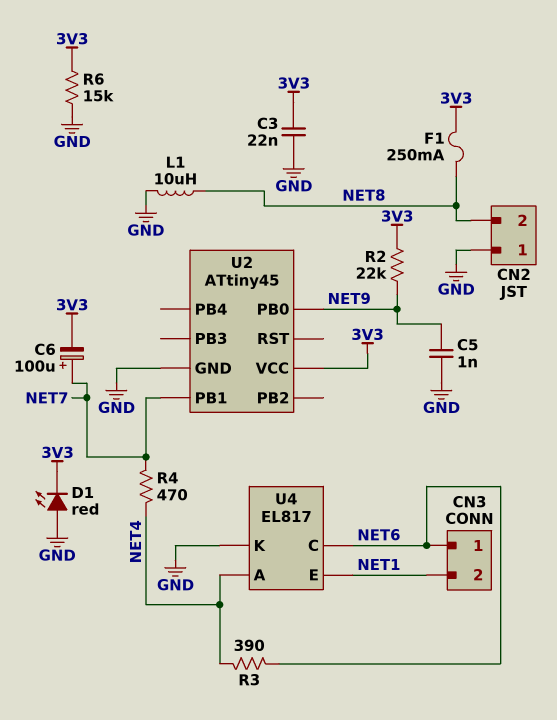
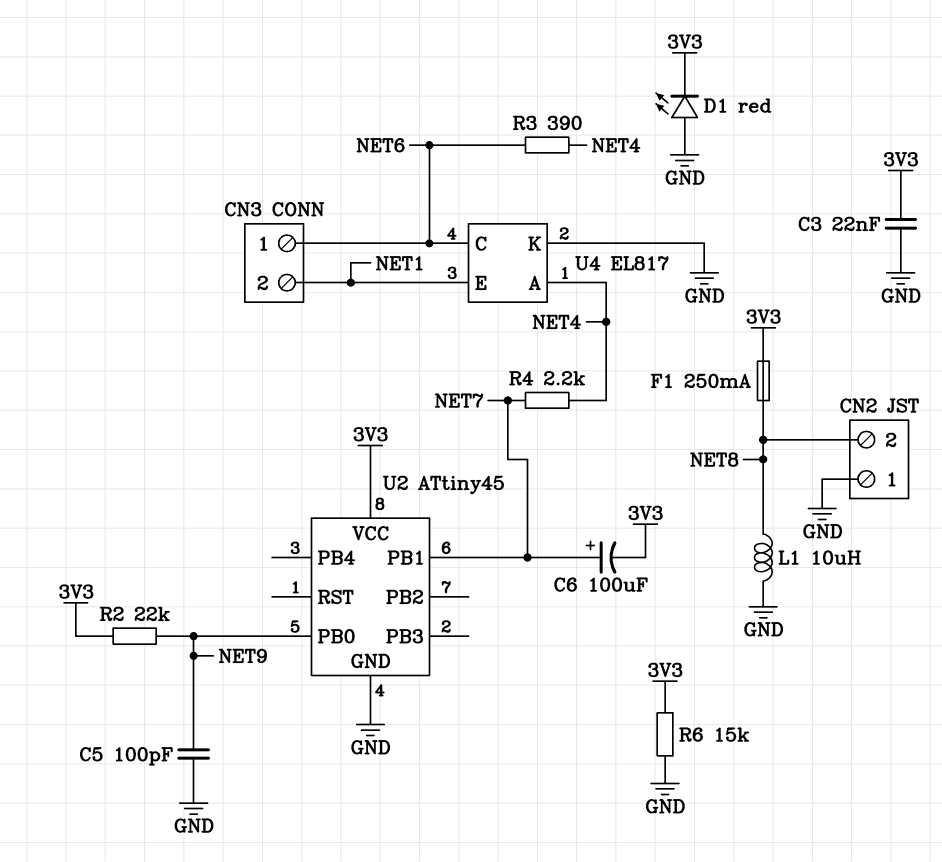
C5: 1nF (GND, NET9) -> 100pF (GND, NET9)
R4: 470 (NET4, NET7) -> 2.2k (NET4, NET7)

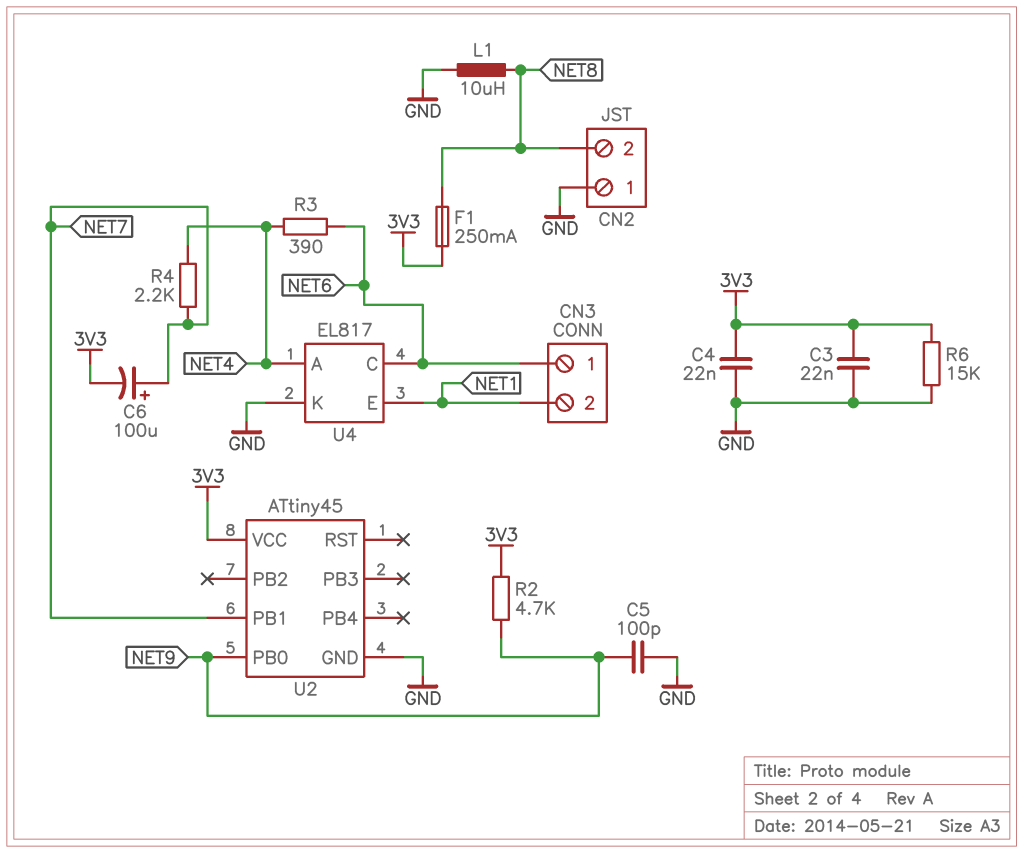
C4: none -> 22nF (3V3, GND)
D1: LED red (A GND, K 3V3) -> none
R2: 22k (3V3, NET9) -> 4.7k (3V3, NET9)

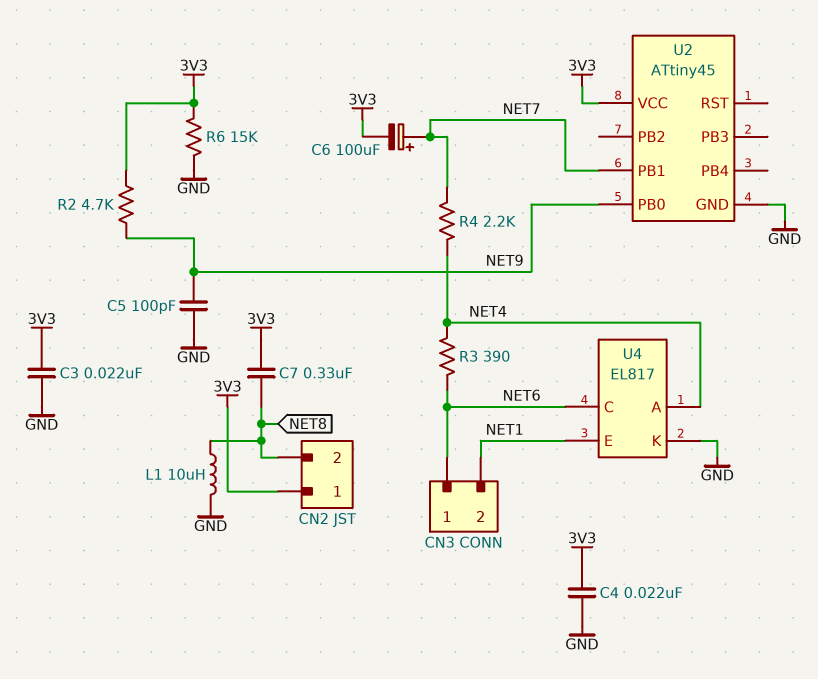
C7: none -> 330nF (3V3, NET8)
CN2 pin 1: GND -> 3V3
F1: 250mA (3V3, NET8) -> none

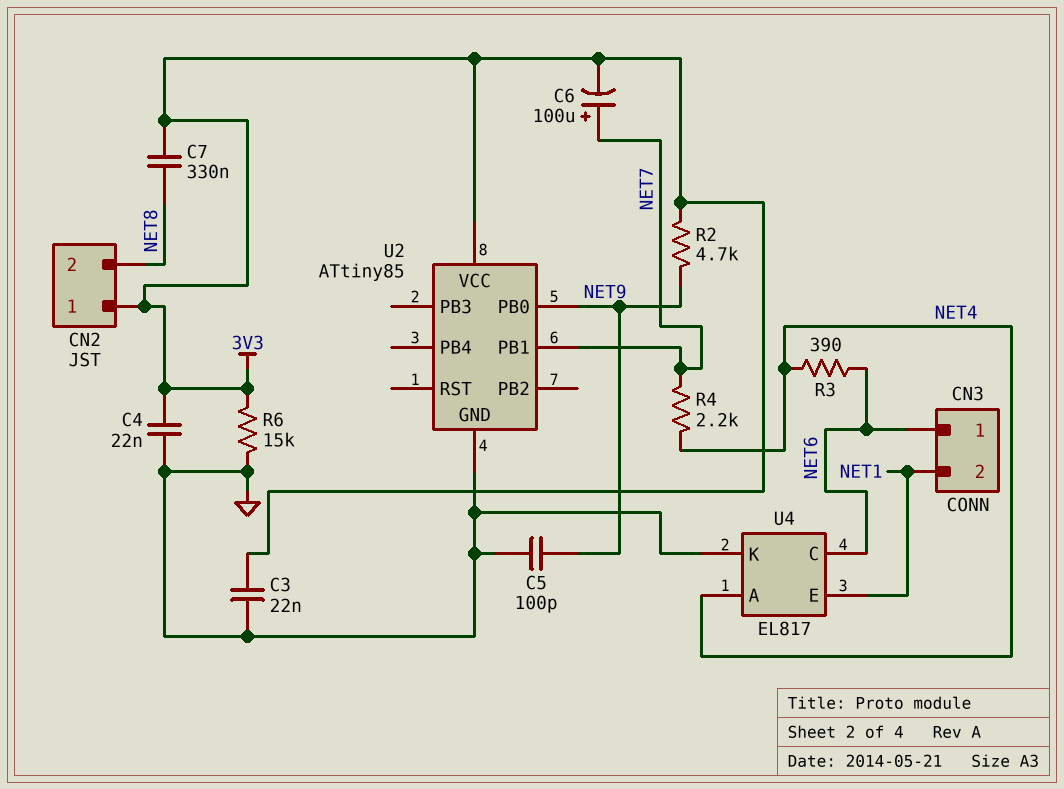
L1: 10uH (GND, NET8) -> none
U2: ATtiny45 -> ATtiny85

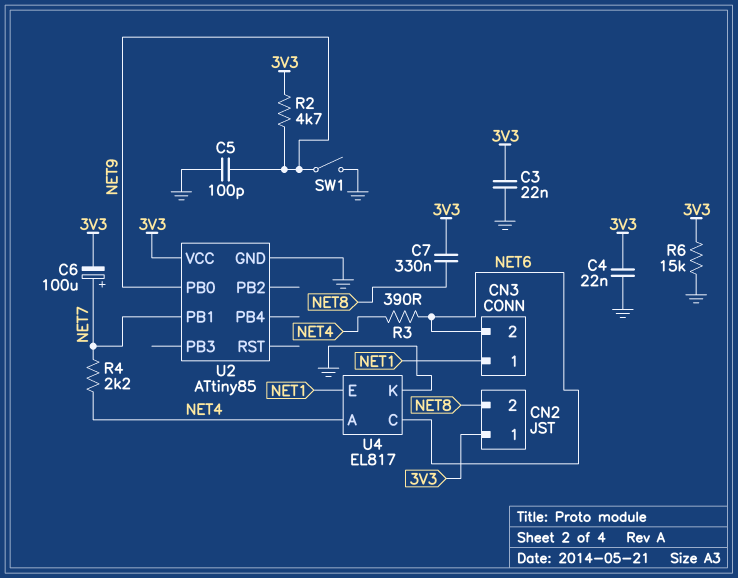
CN3 pin 1: NET6 -> NET1
CN3 pin 2: NET1 -> NET6
SW1: none -> switch (GND, NET9)

